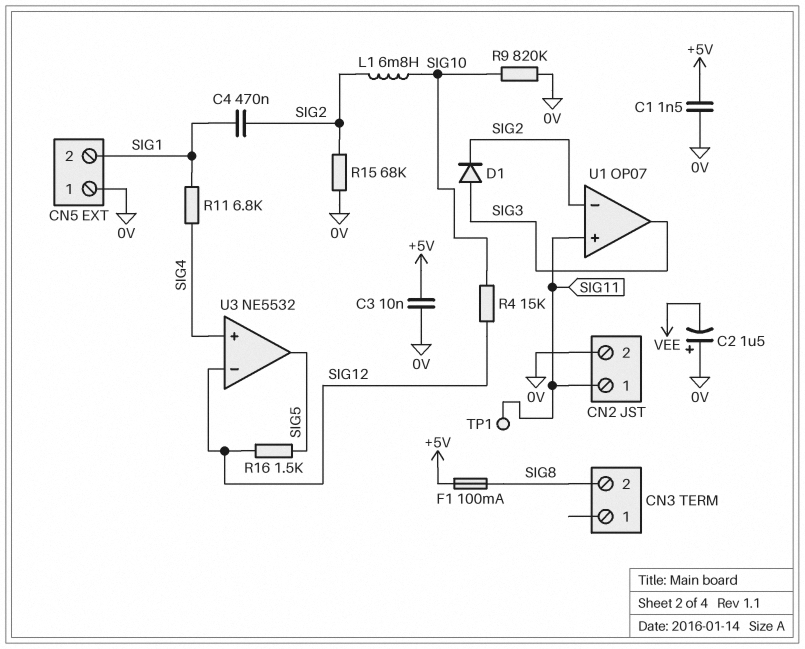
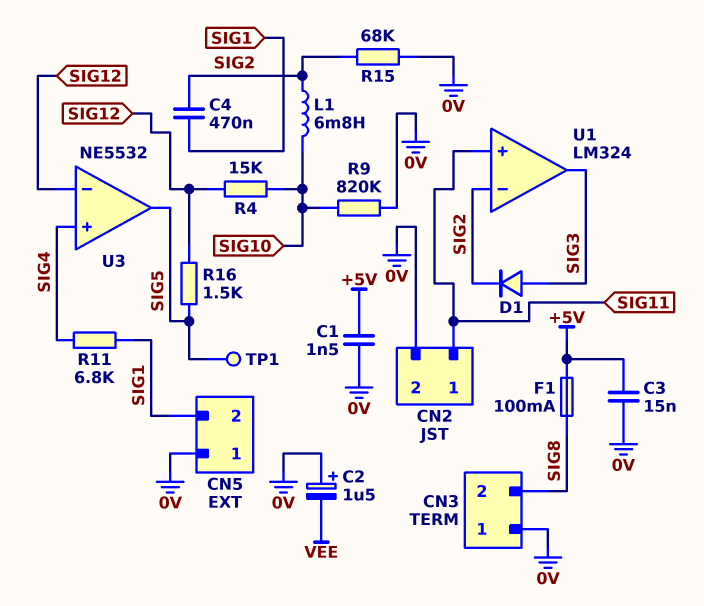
C3: 10nF (+5V, 0V) -> 15nF (+5V, 0V)
CN3 pin 1: none -> 0V
TP1: test point (SIG11) -> test point (SIG5)
U1: OP07 -> LM324

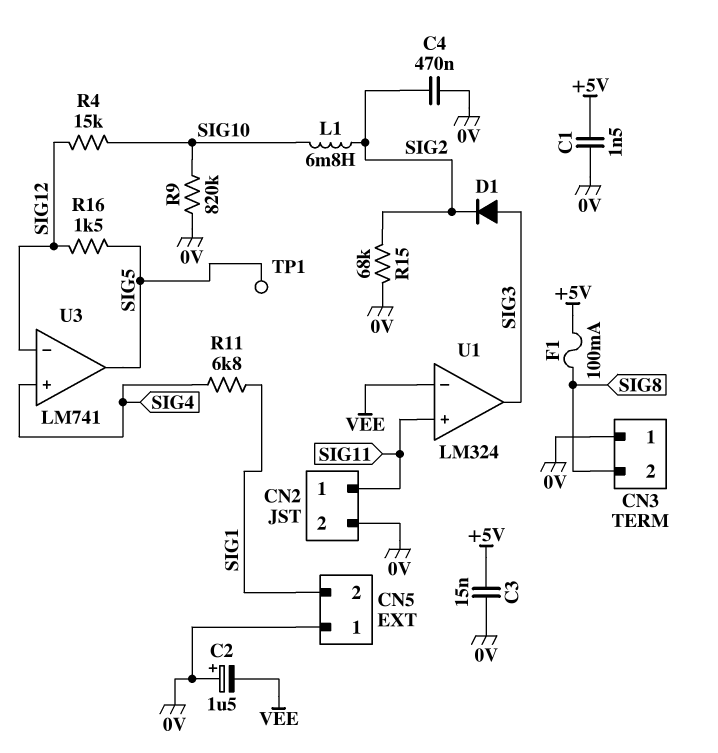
C4: 470nF (SIG1, SIG2) -> 470nF (0V, SIG2)
U1 pin in-: SIG2 -> VEE
U3: NE5532 -> LM741

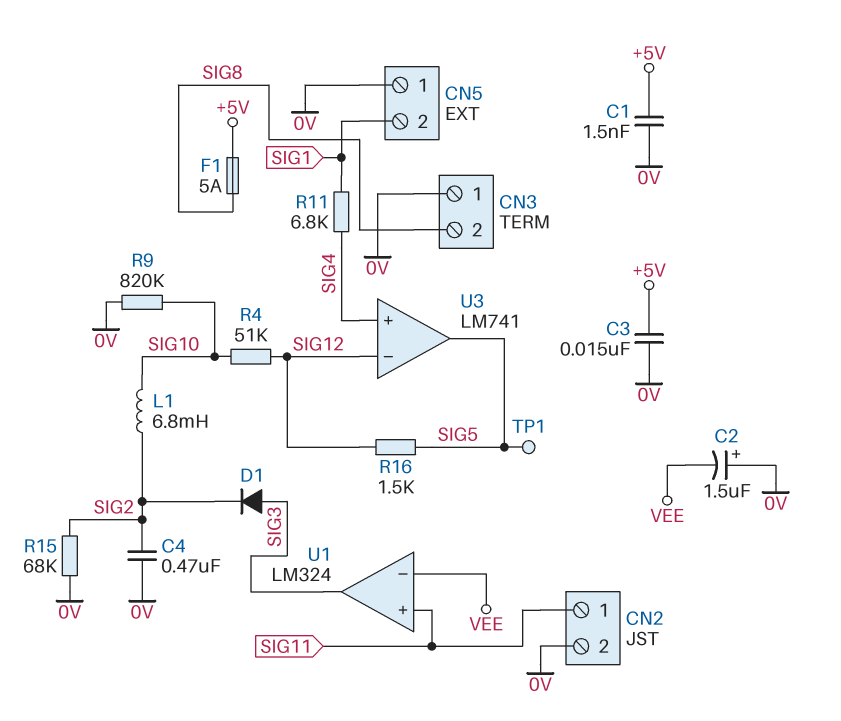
F1: 100mA (+5V, SIG8) -> 5A (+5V, SIG8)
R4: 15k (SIG10, SIG12) -> 51k (SIG10, SIG12)

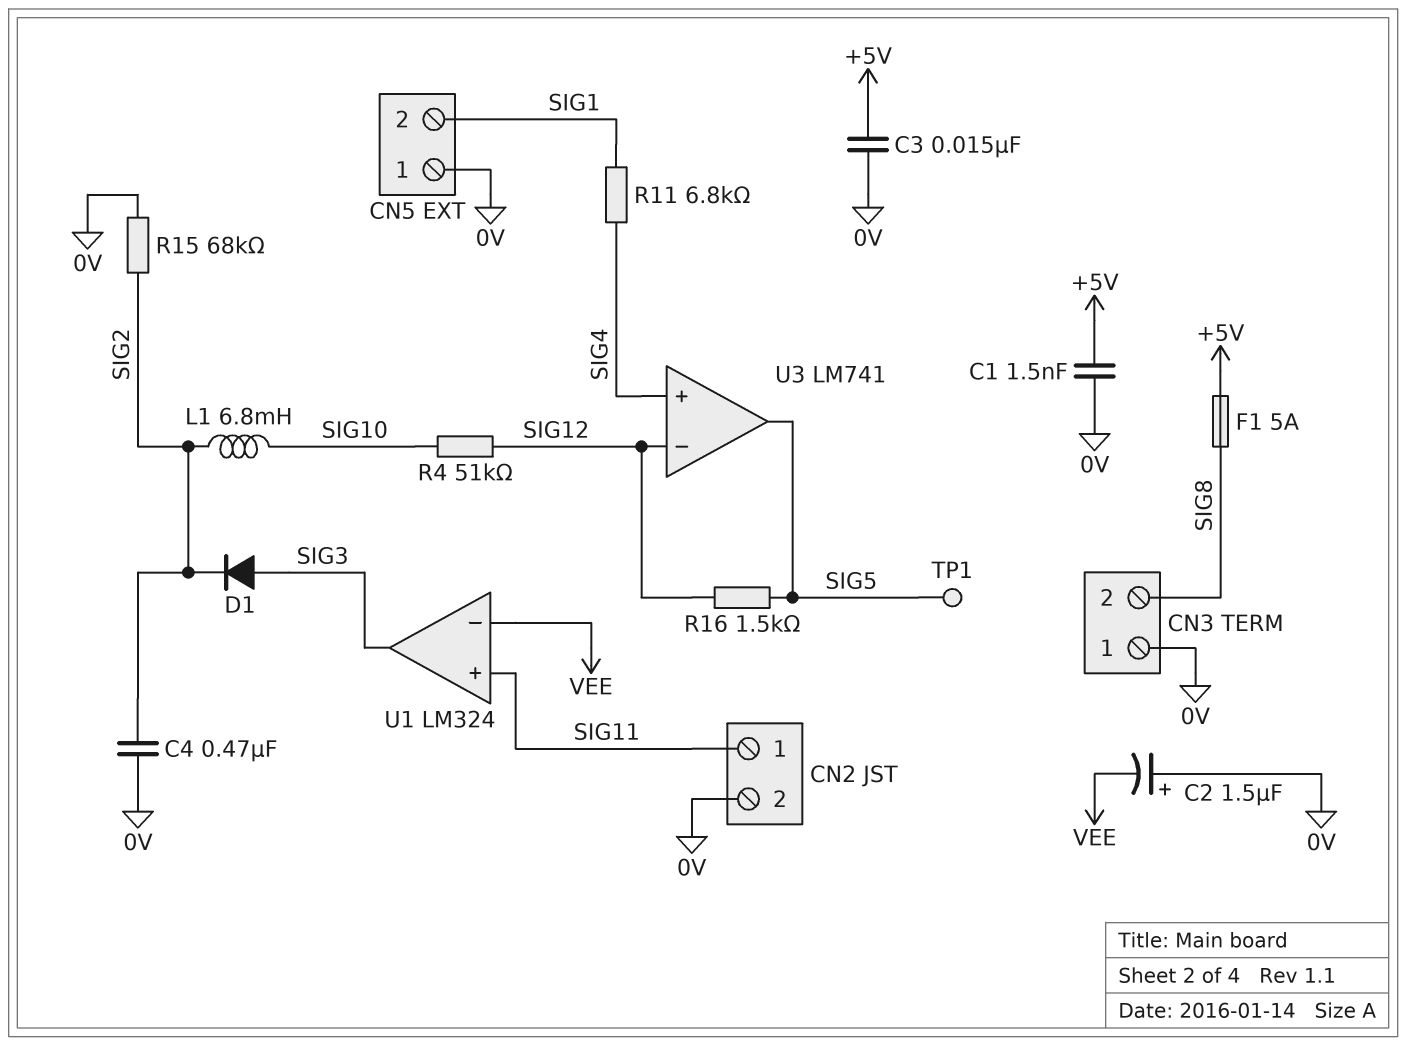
R9: 820k (0V, SIG10) -> none

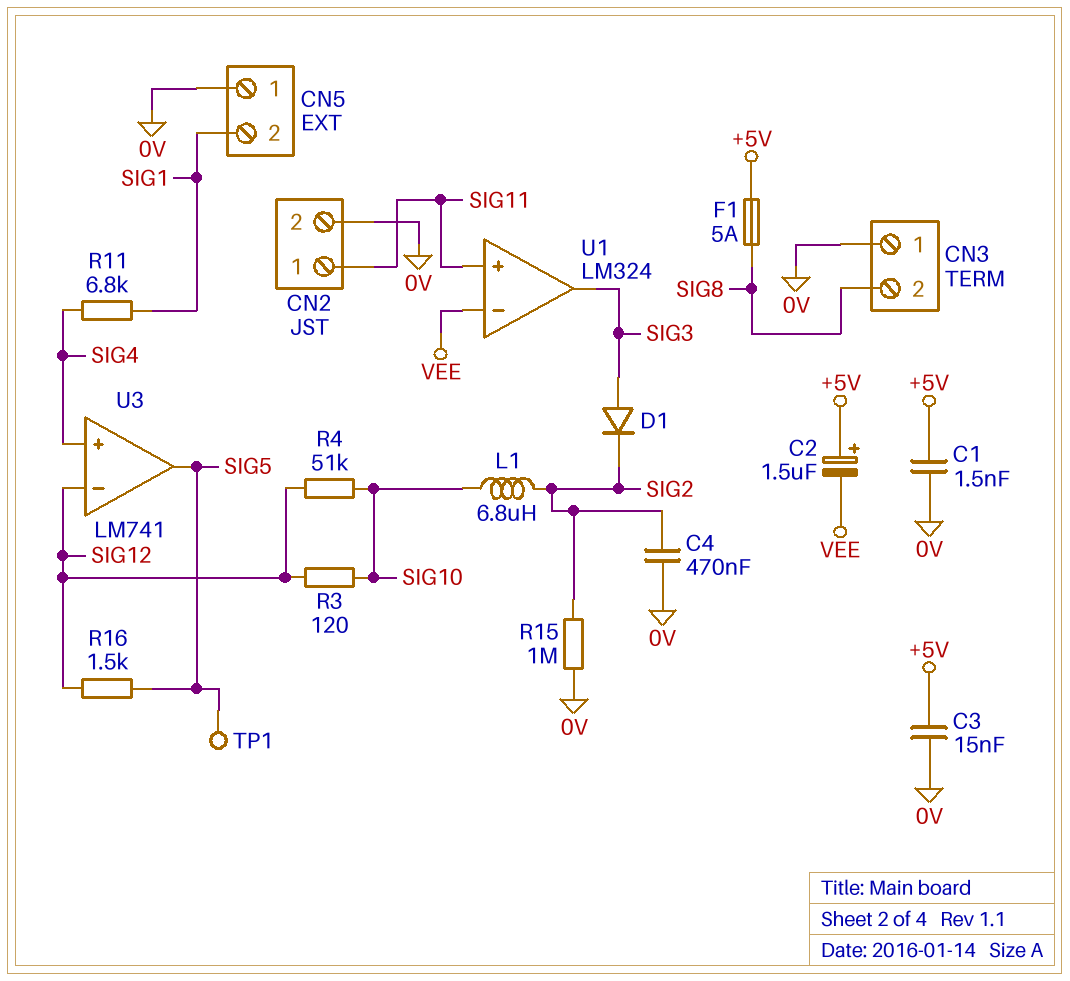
C2: 1.5uF (plus 0V, minus VEE) -> 1.5uF (plus +5V, minus VEE)
L1: 6.8mH (SIG2, SIG10) -> 6.8uH (SIG2, SIG10)
R3: none -> 120 (SIG10, SIG12)
R15: 68k (0V, SIG2) -> 1M (0V, SIG2)

